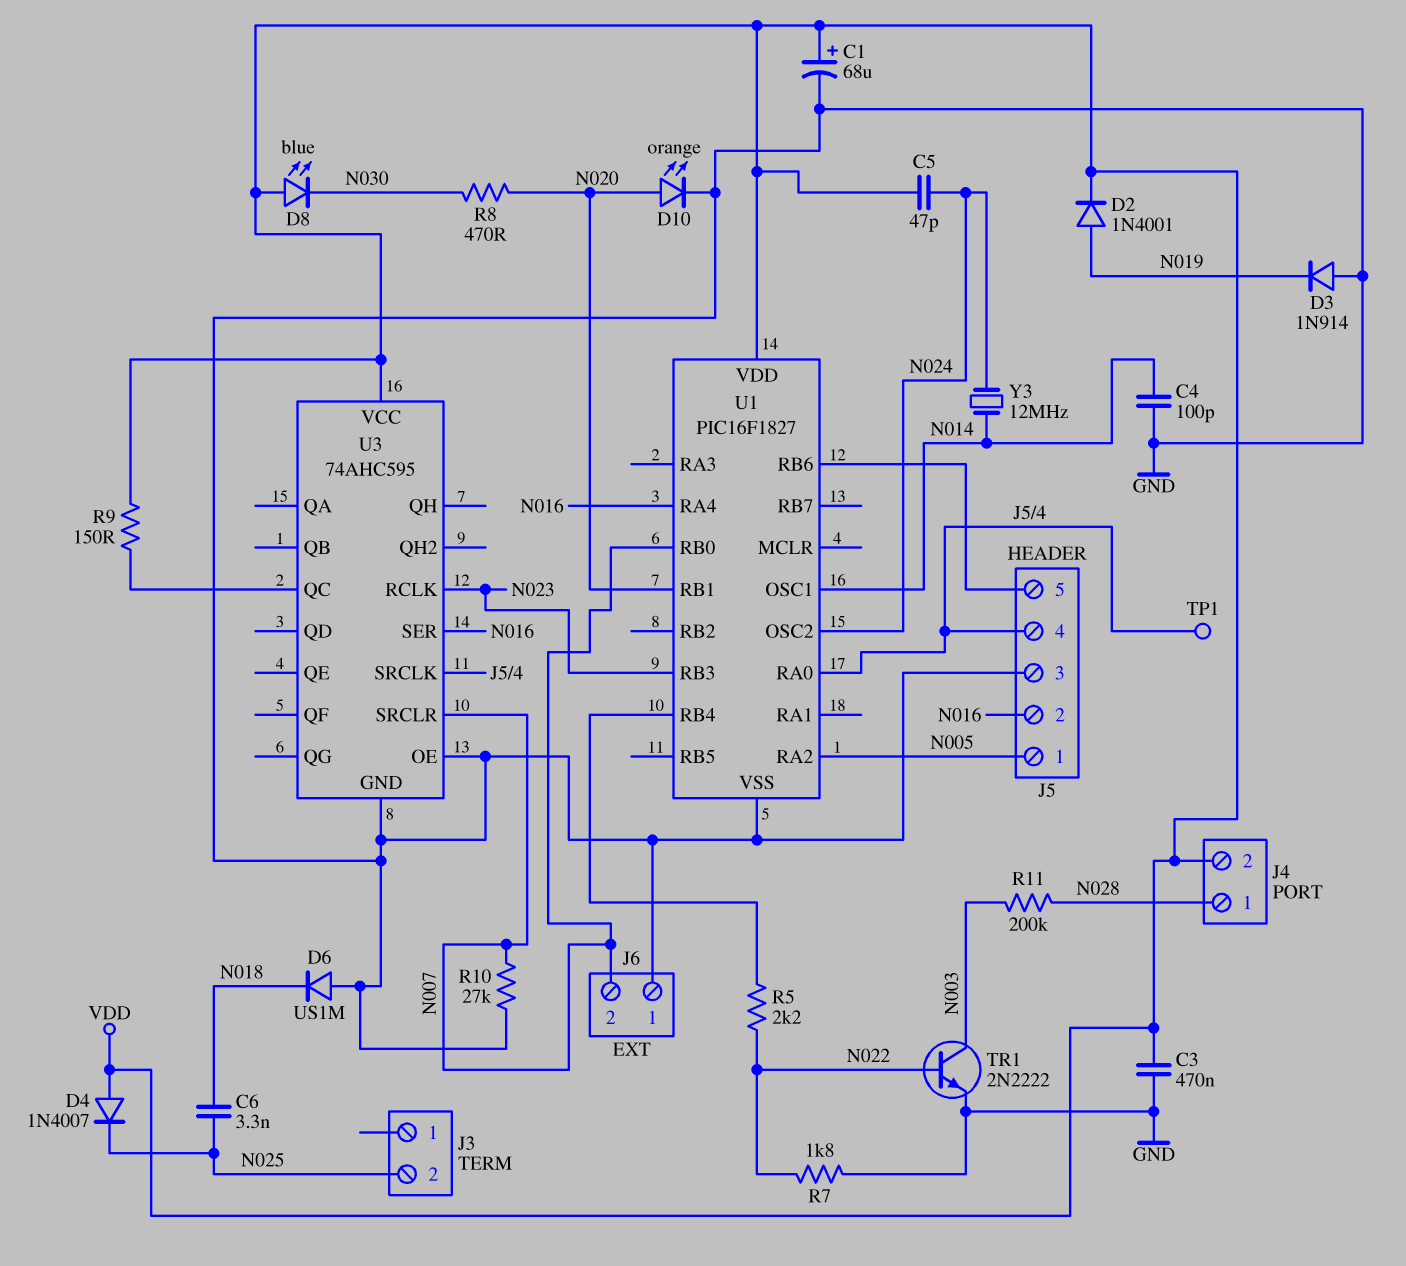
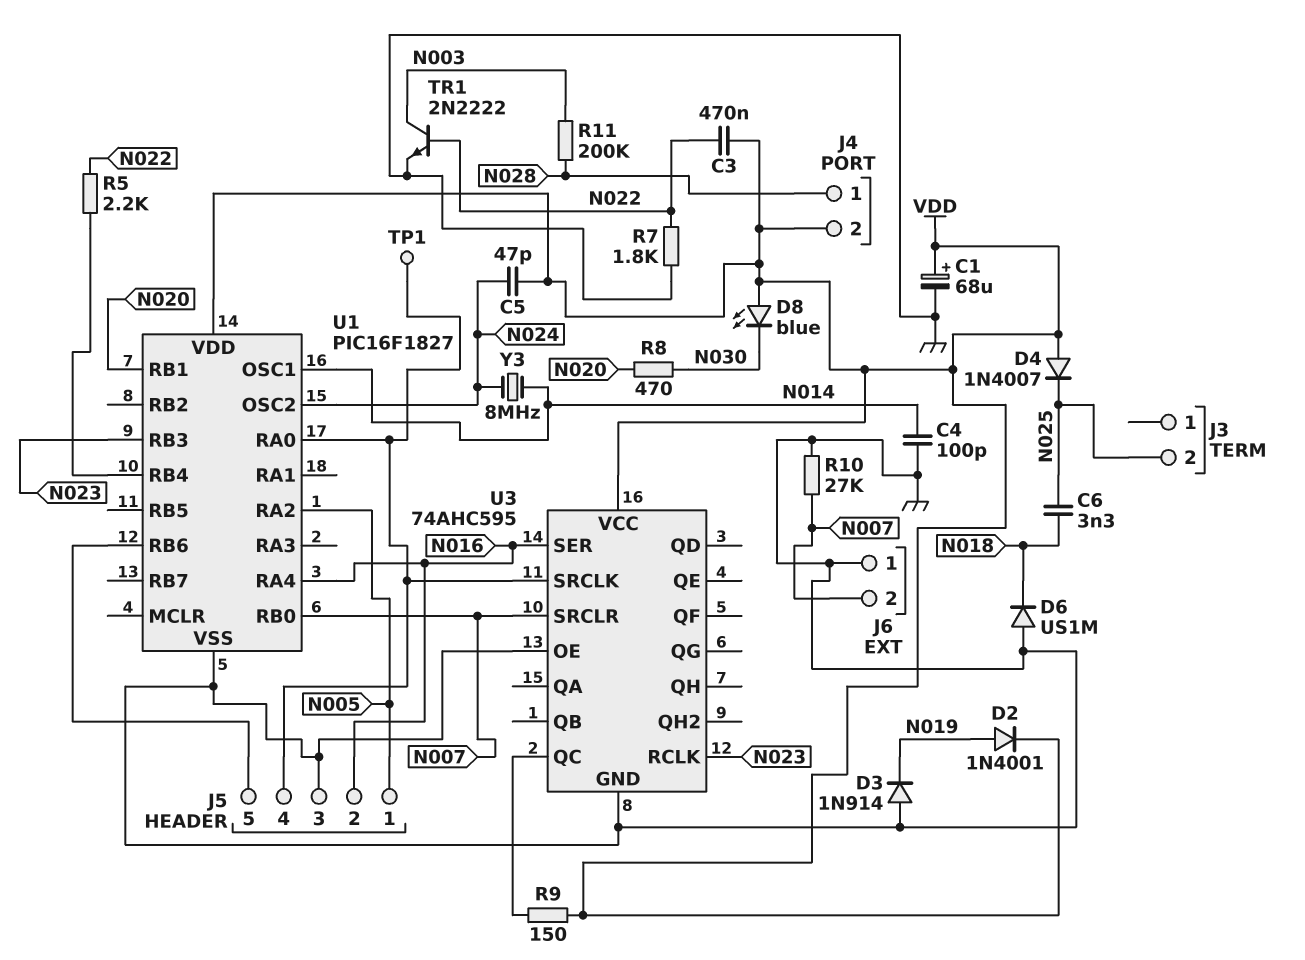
C3: 470nF (GND, VDD) -> 470nF (N022, VDD)
D10: LED orange (A N020, K GND) -> none
Y3: 12MHz (N014, N024) -> 8MHz (N014, N024)

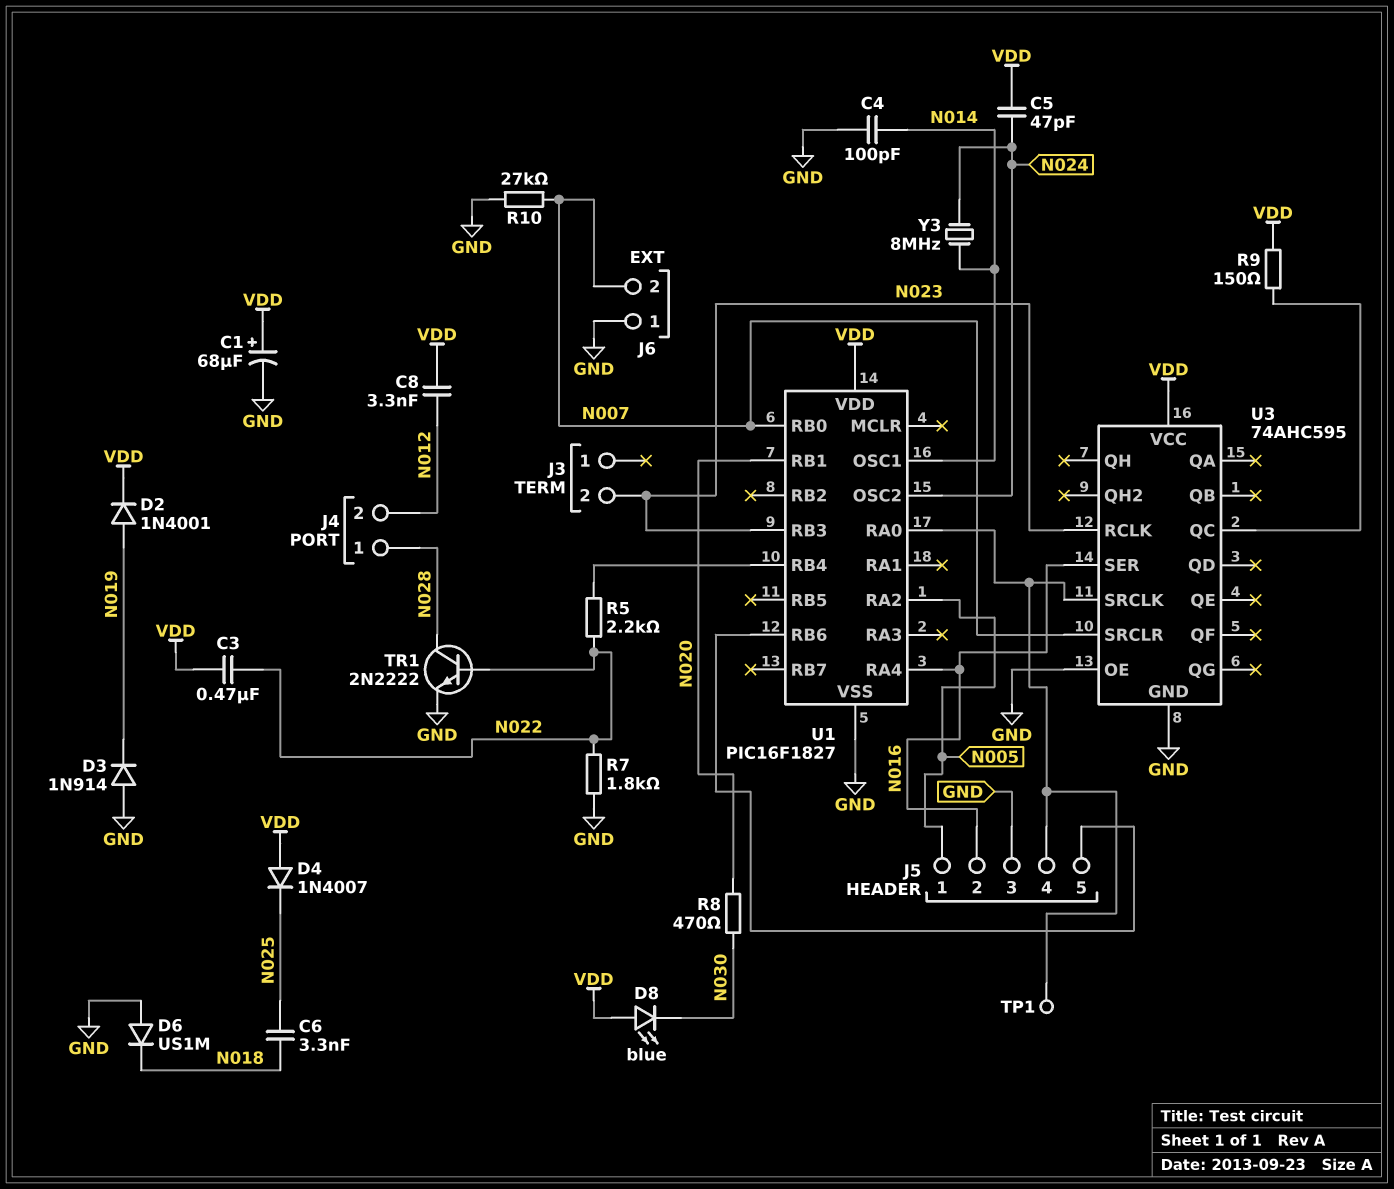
C8: none -> 3.3nF (N012, VDD)
J3 pin 2: N025 -> N023
J4 pin 2: VDD -> N012
R11: 200k (N003, N028) -> none
TR1: NPN 2N2222 (B N022, C N003, E GND) -> NPN 2N2222 (B N022, C N028, E GND)

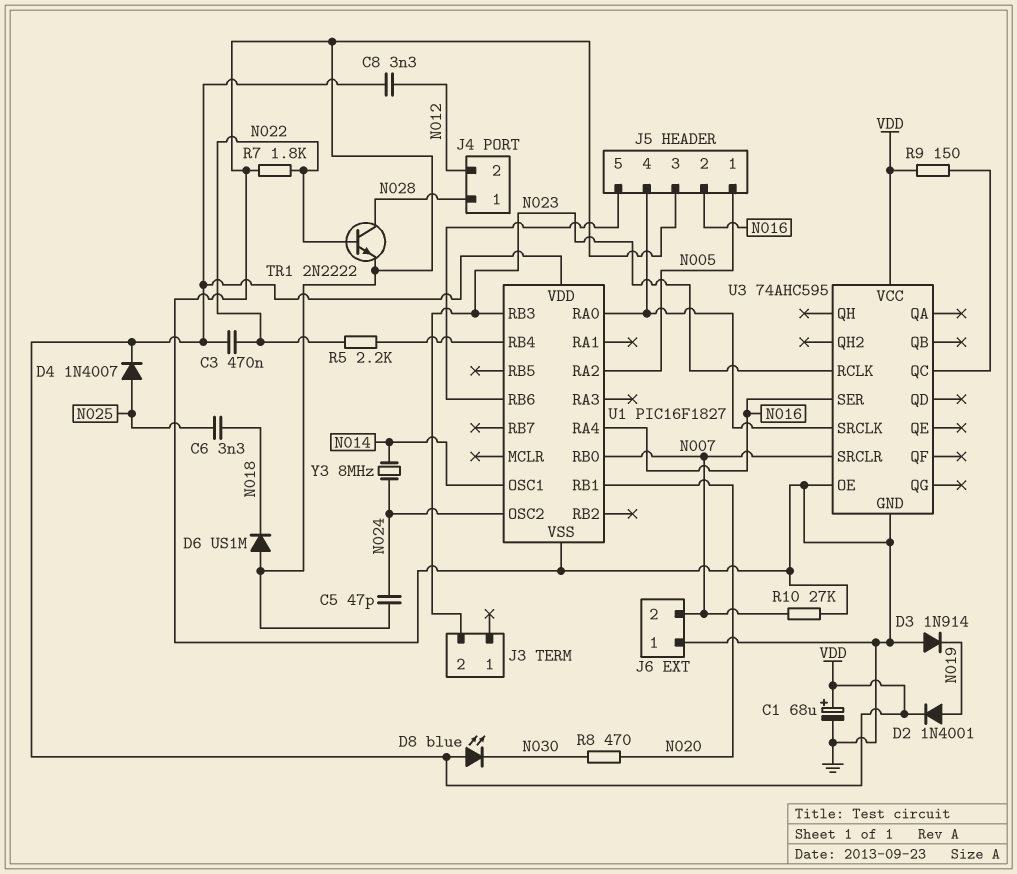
C4: 100pF (GND, N014) -> none
C5: 47pF (N024, VDD) -> 47pF (GND, N024)
D4: diode 1N4007 (A VDD, K N025) -> diode 1N4007 (A N025, K VDD)
TP1: test point (J5/4) -> none

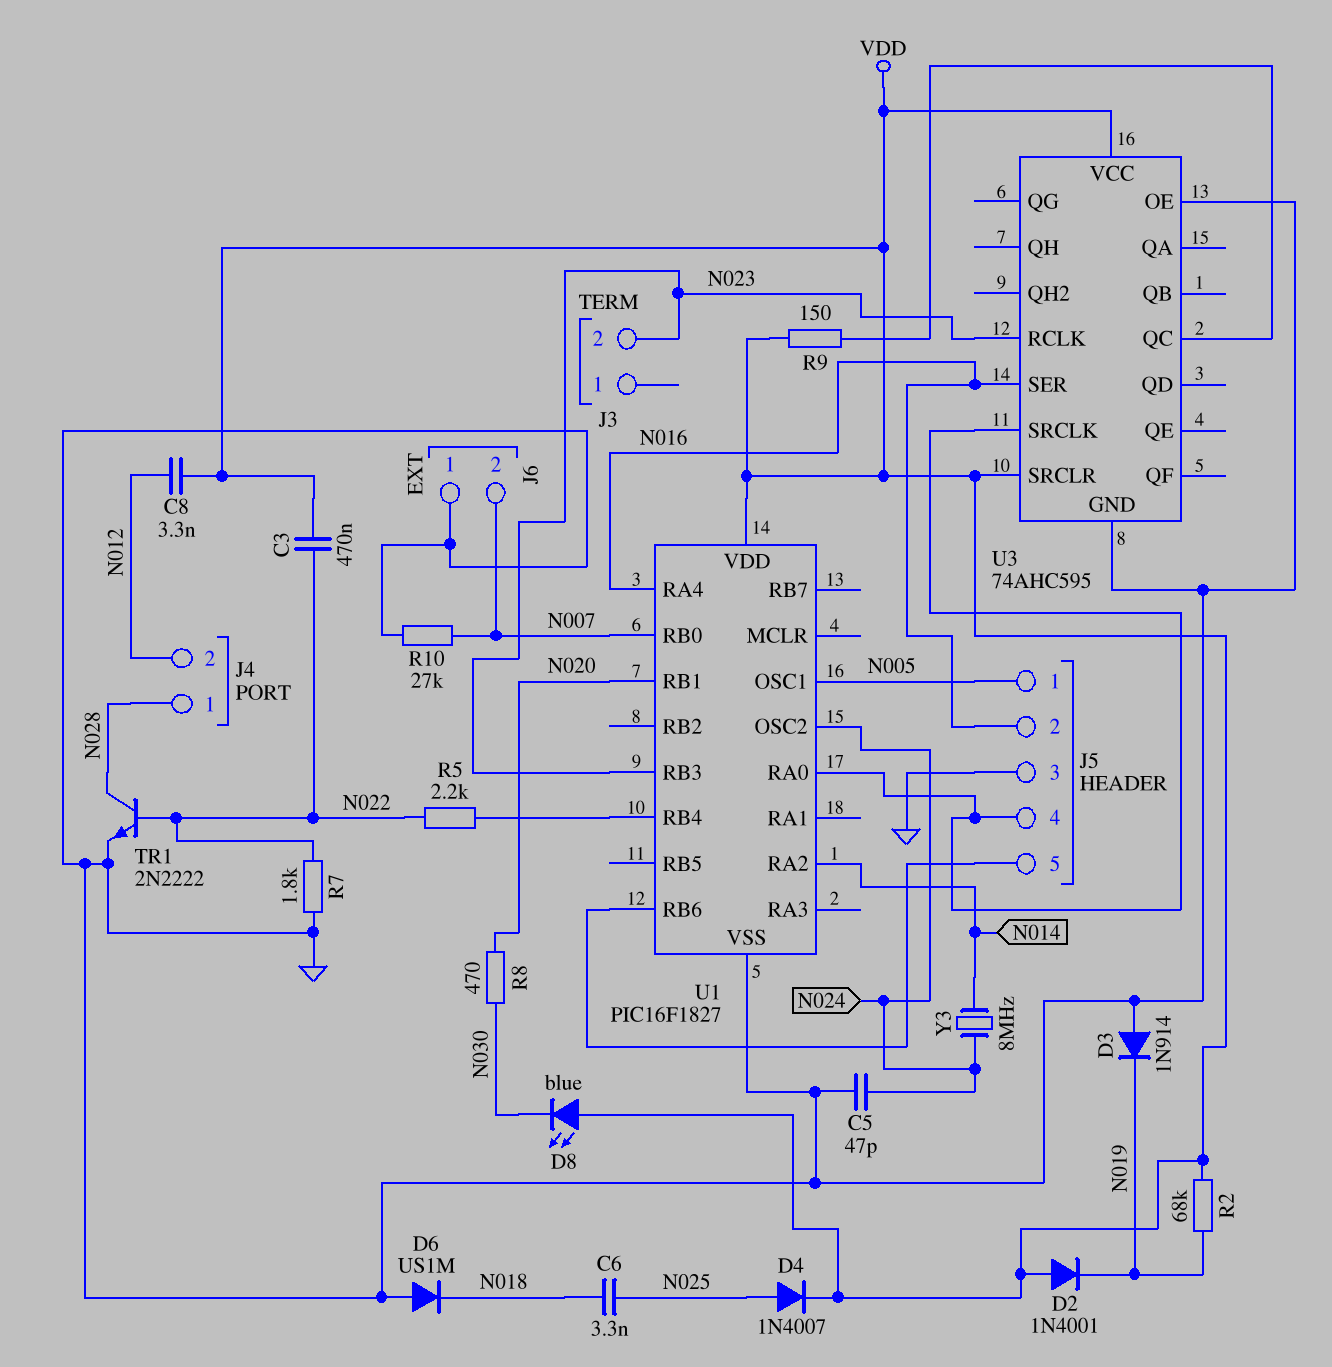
C1: 68uF (plus VDD, minus GND) -> none
D2: diode 1N4001 (A N019, K VDD) -> diode 1N4001 (A VDD, K N019)
R2: none -> 68k (N019, VDD)
U1 pin OSC1: N014 -> N005
U1 pin RA2: N005 -> N014
U3 pin SRCLR: N007 -> VDD

